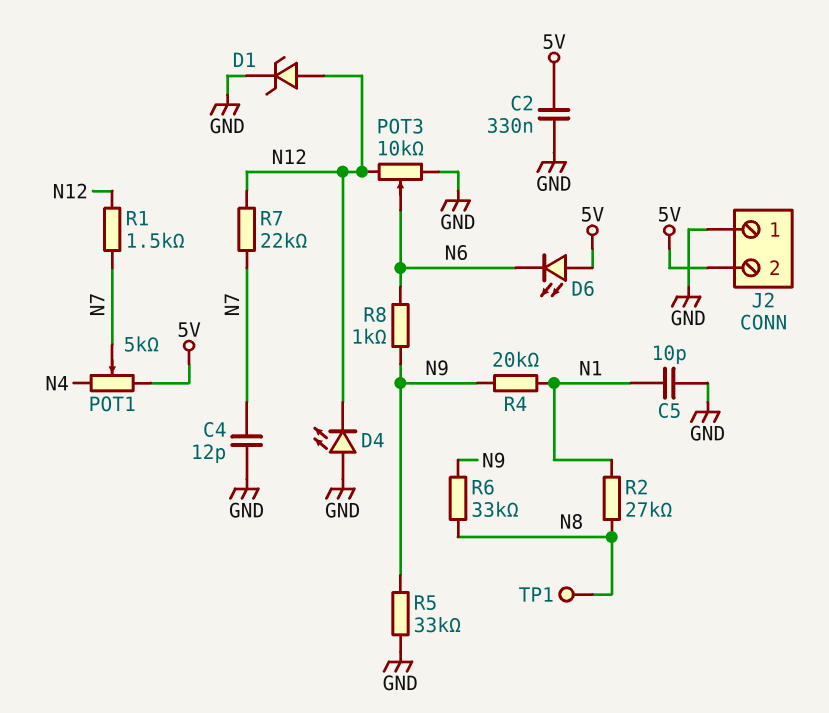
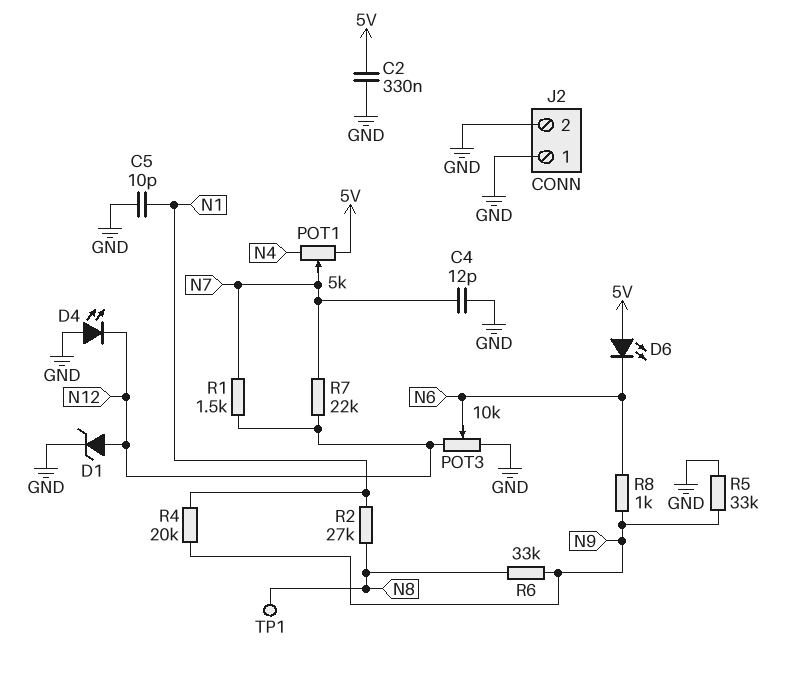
J2 pin 2: 5V -> GND

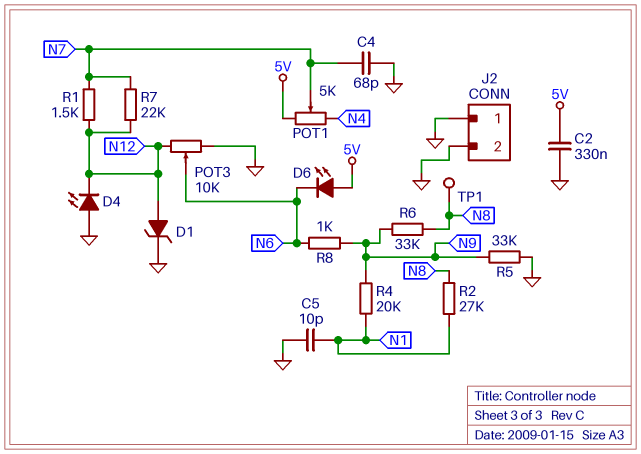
C4: 12pF (GND, N7) -> 68pF (GND, N7)

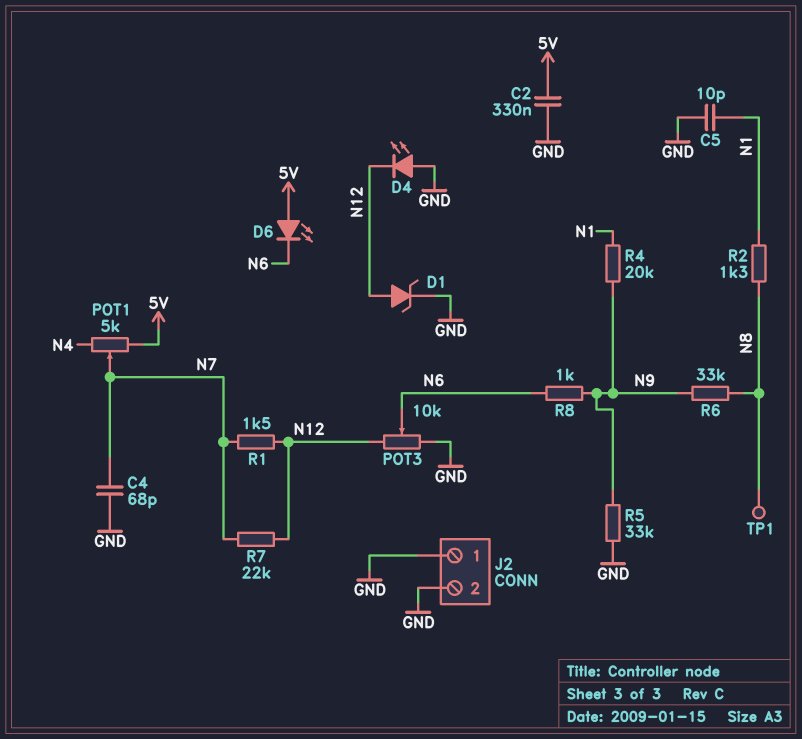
R2: 27k (N1, N8) -> 1.3k (N1, N8)

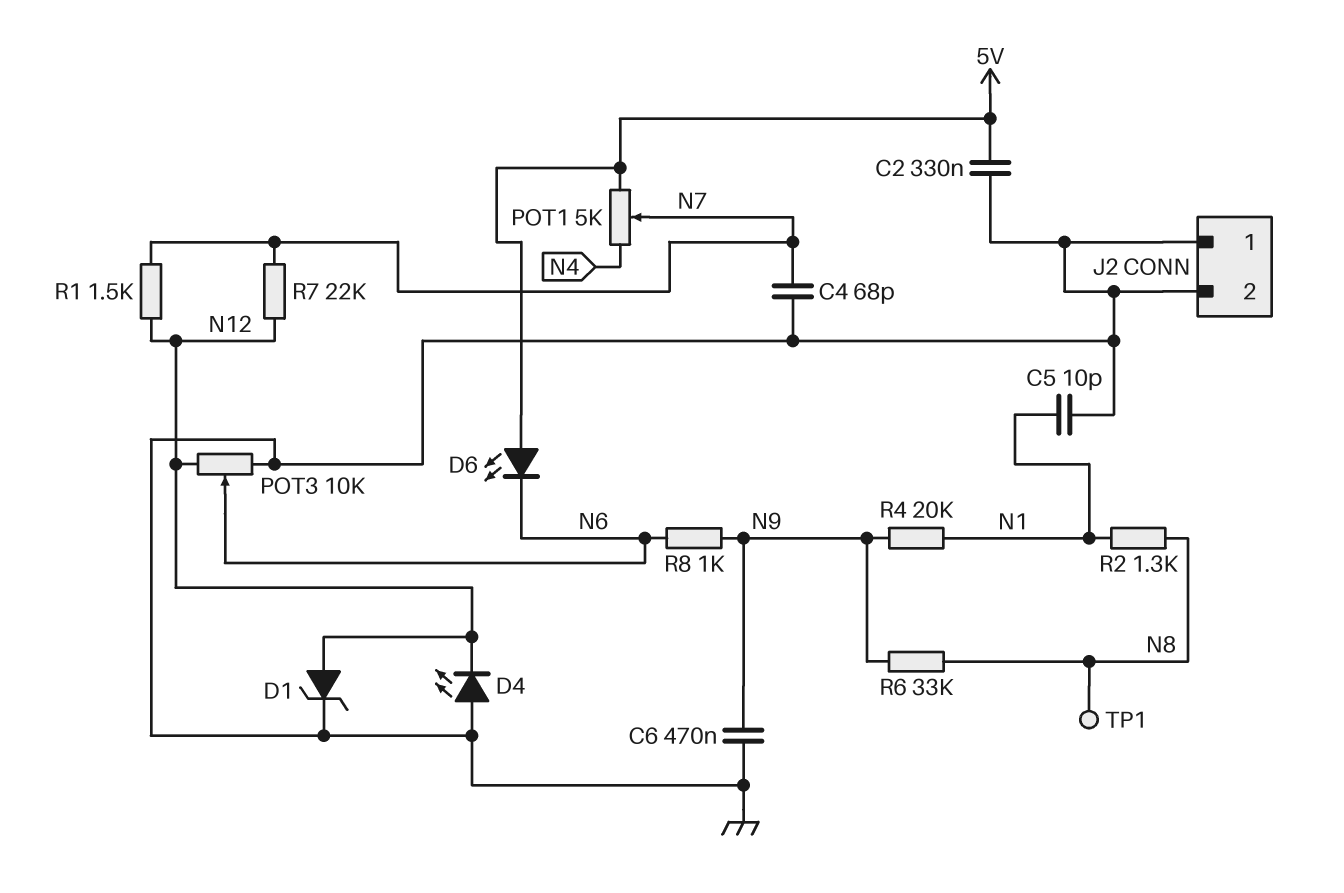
C6: none -> 470nF (GND, N9)
R5: 33k (GND, N9) -> none

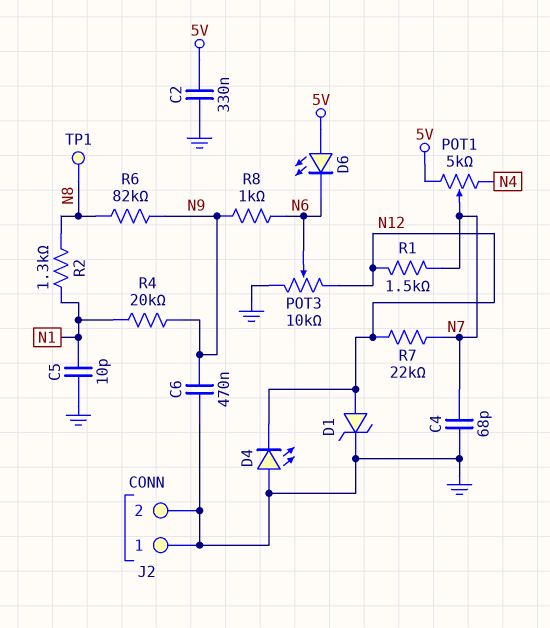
R6: 33k (N8, N9) -> 82k (N8, N9)

